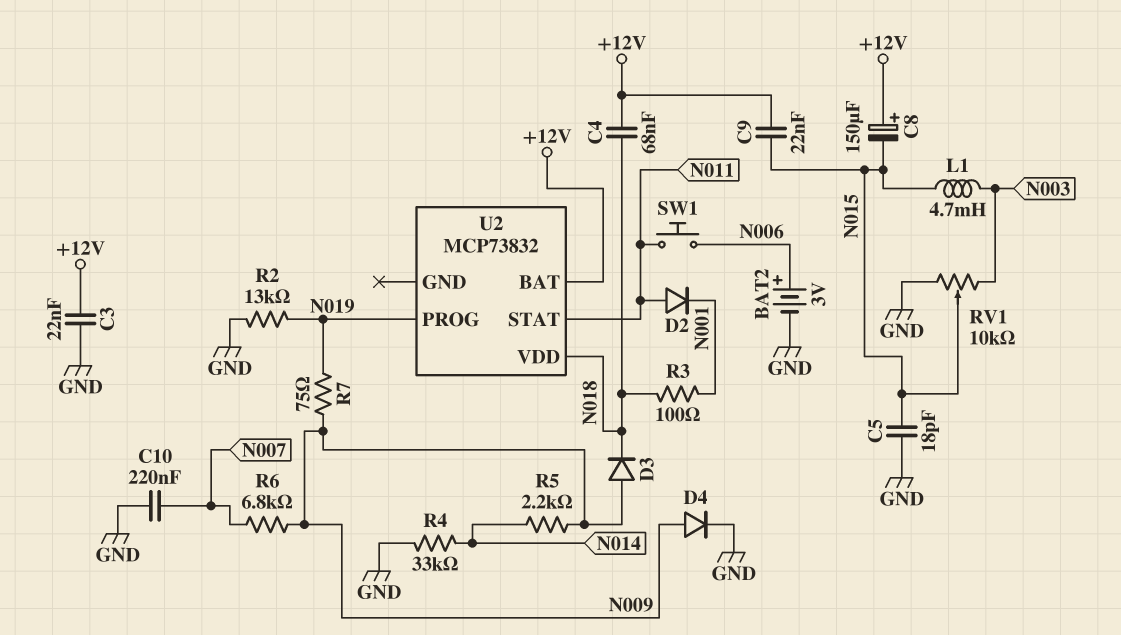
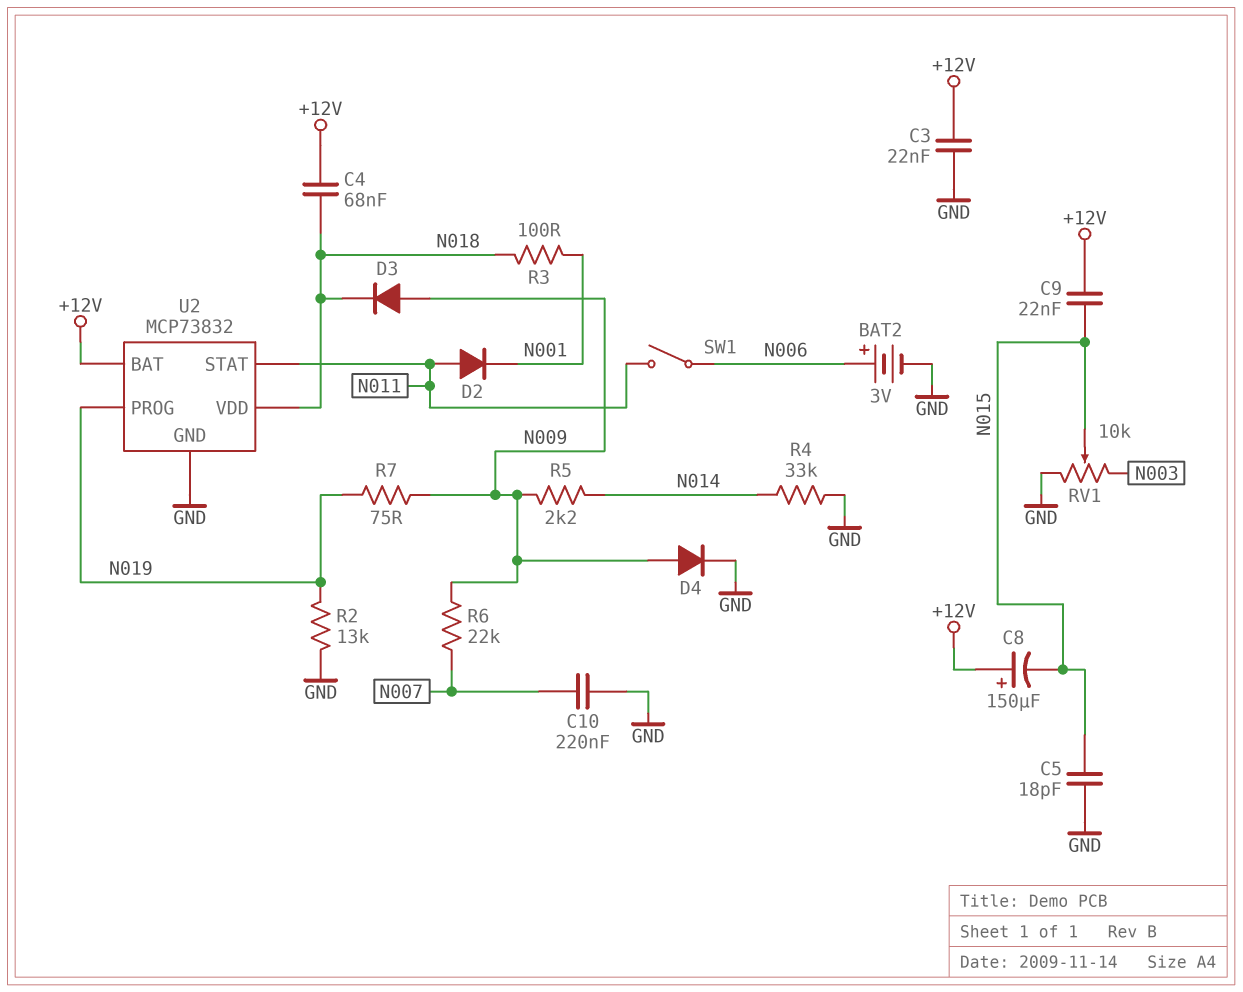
L1: 4.7mH (N003, N015) -> none
R6: 6.8k (N007, N009) -> 22k (N007, N009)
SW1: button (N006, N011) -> switch (N006, N011)
U2 pin GND: none -> GND

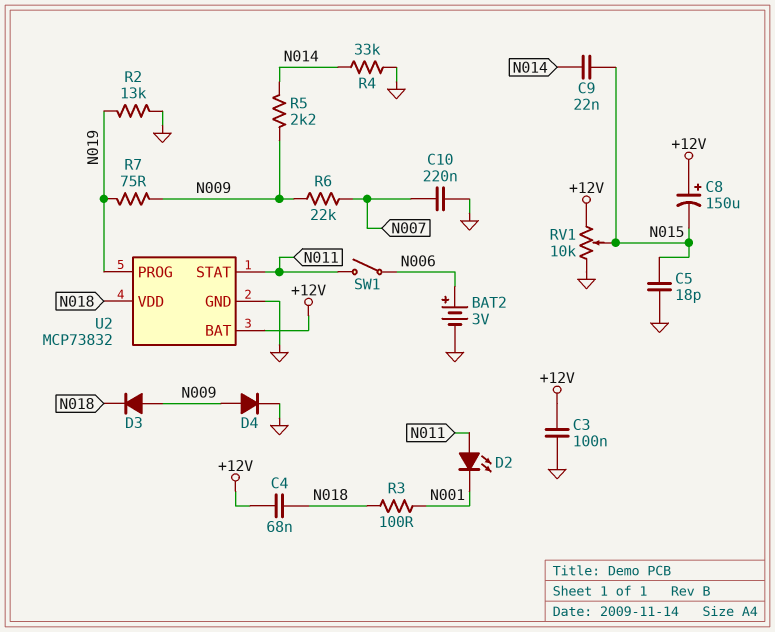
C3: 22nF (+12V, GND) -> 100nF (+12V, GND)
C9: 22nF (+12V, N015) -> 22nF (N014, N015)
D2: diode (A N011, K N001) -> LED (A N011, K N001)
RV1: 10k (GND, N003, wiper N015) -> 10k (+12V, GND, wiper N015)

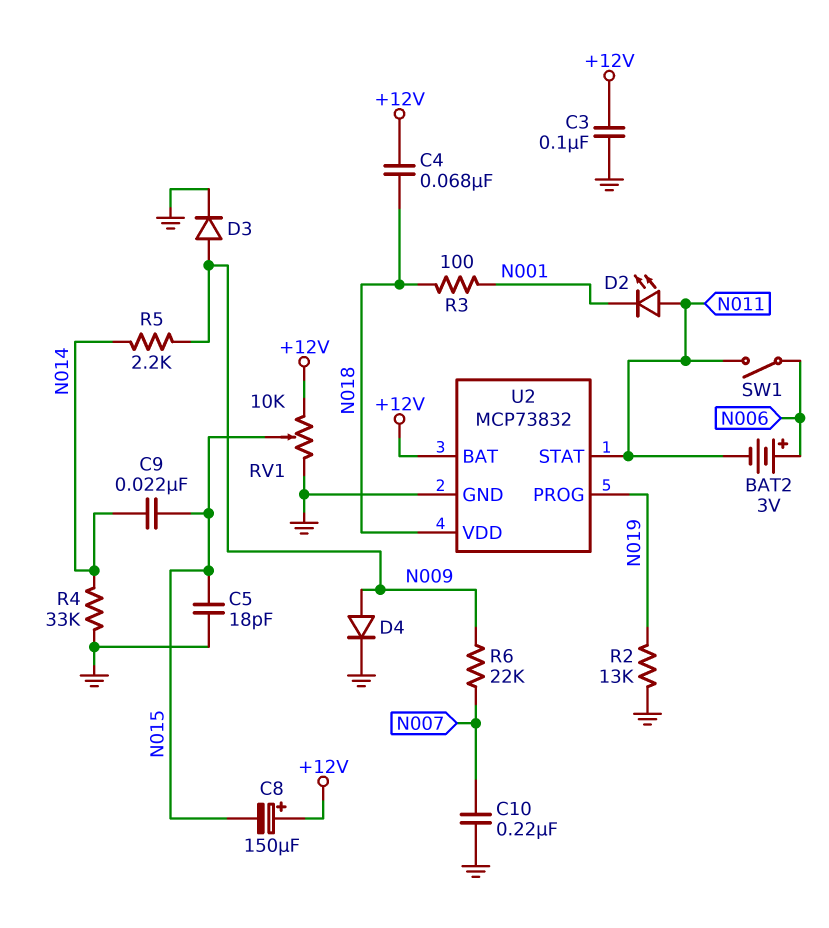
BAT2: 3V (plus N006, minus GND) -> 3V (plus N006, minus N011)
D3: diode (A N009, K N018) -> diode (A N009, K GND)
R7: 75 (N009, N019) -> none

